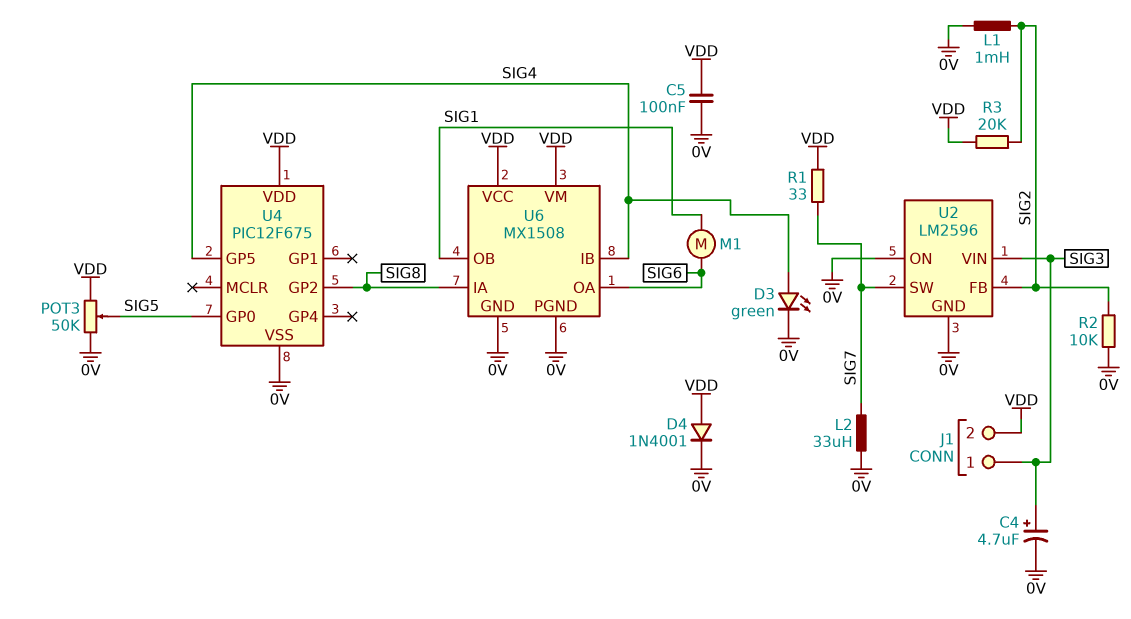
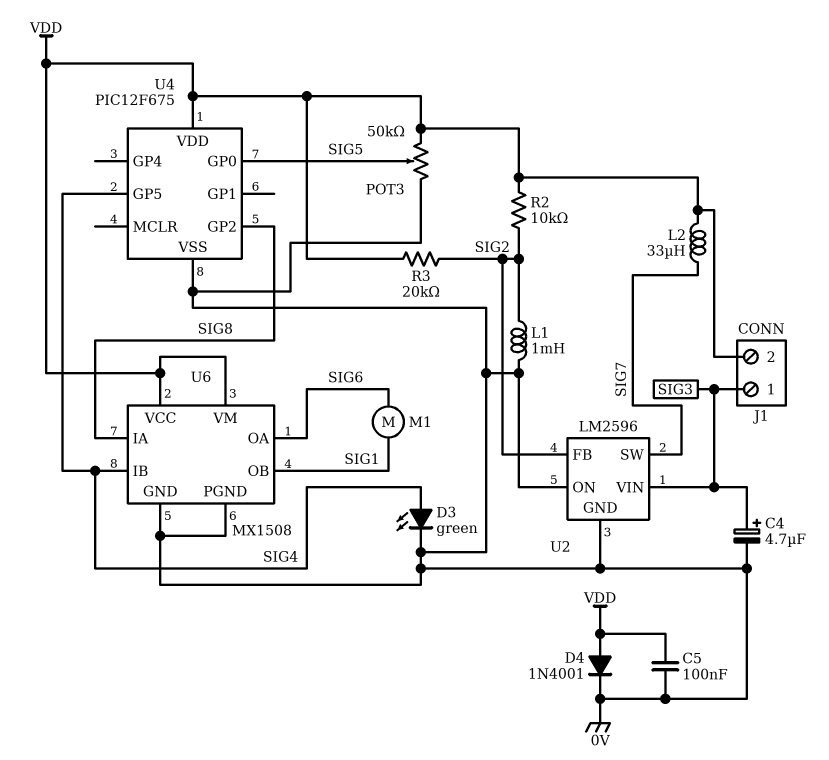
L2: 33uH (0V, SIG7) -> 33uH (SIG7, VDD)
R1: 33 (SIG7, VDD) -> none
R2: 10k (0V, SIG2) -> 10k (SIG2, VDD)

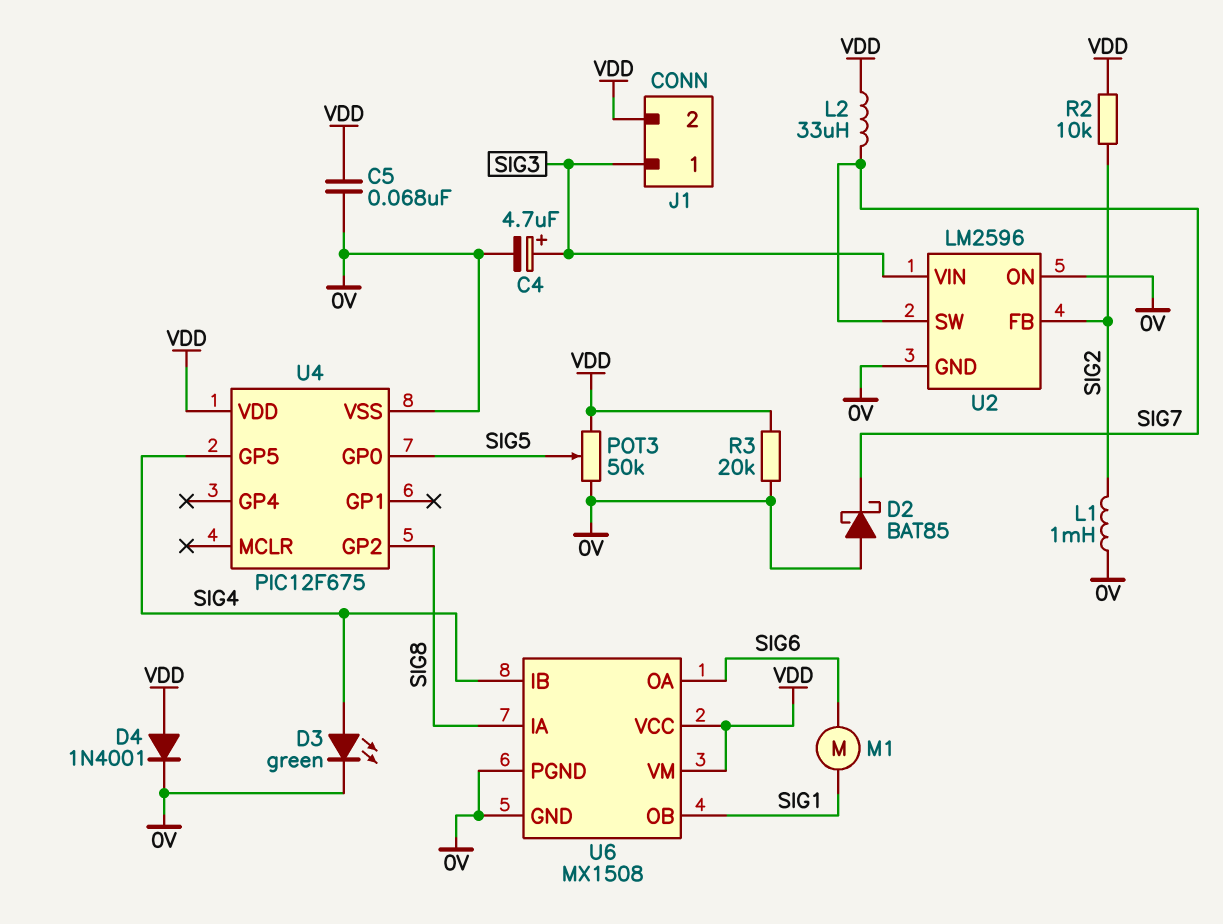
C5: 100nF (0V, VDD) -> 68nF (0V, VDD)
D2: none -> schottky BAT85 (A 0V, K SIG7)
R3: 20k (SIG2, VDD) -> 20k (0V, VDD)

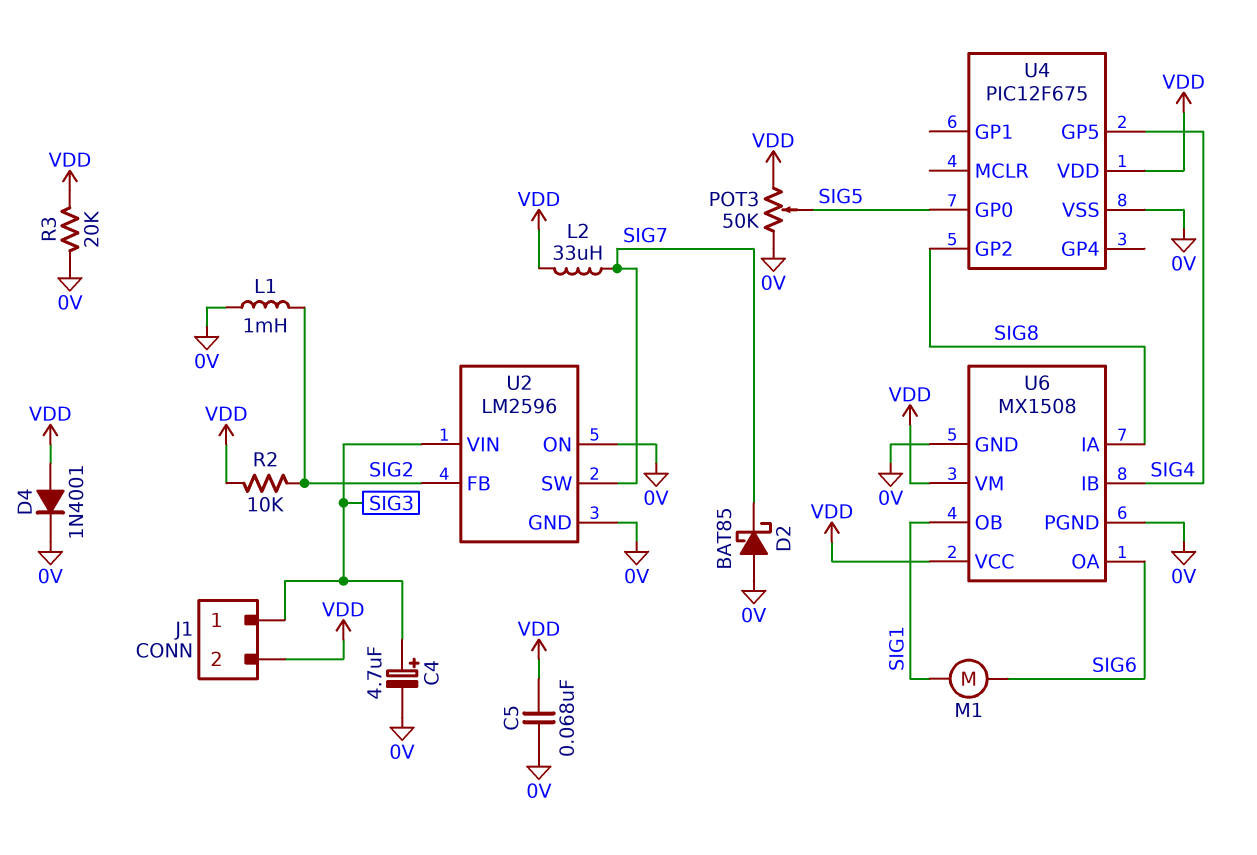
D3: LED green (A SIG4, K 0V) -> none

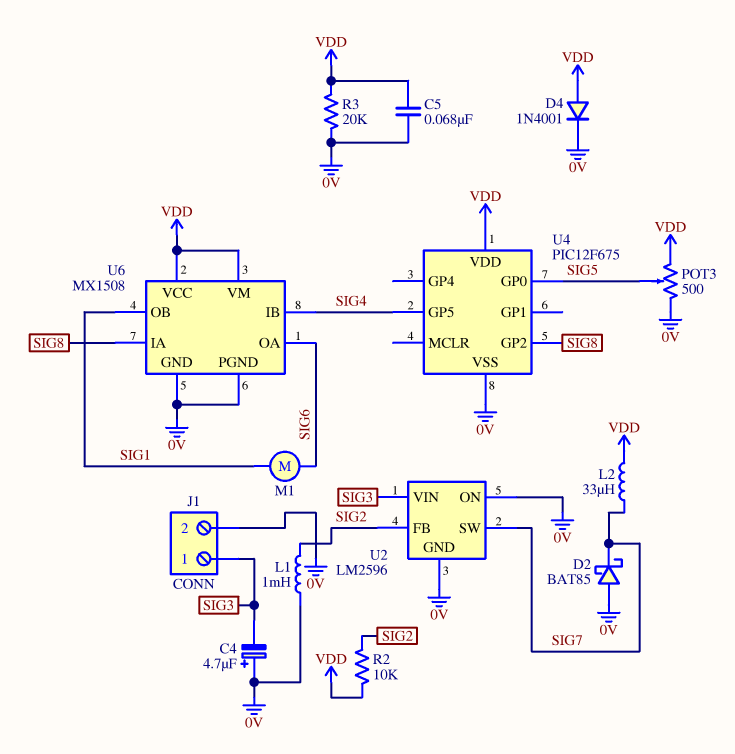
C4: 4.7uF (plus SIG3, minus 0V) -> 4.7uF (plus 0V, minus SIG3)
J1 pin 2: VDD -> 0V
POT3: 50k (0V, VDD, wiper SIG5) -> 500 (0V, VDD, wiper SIG5)

